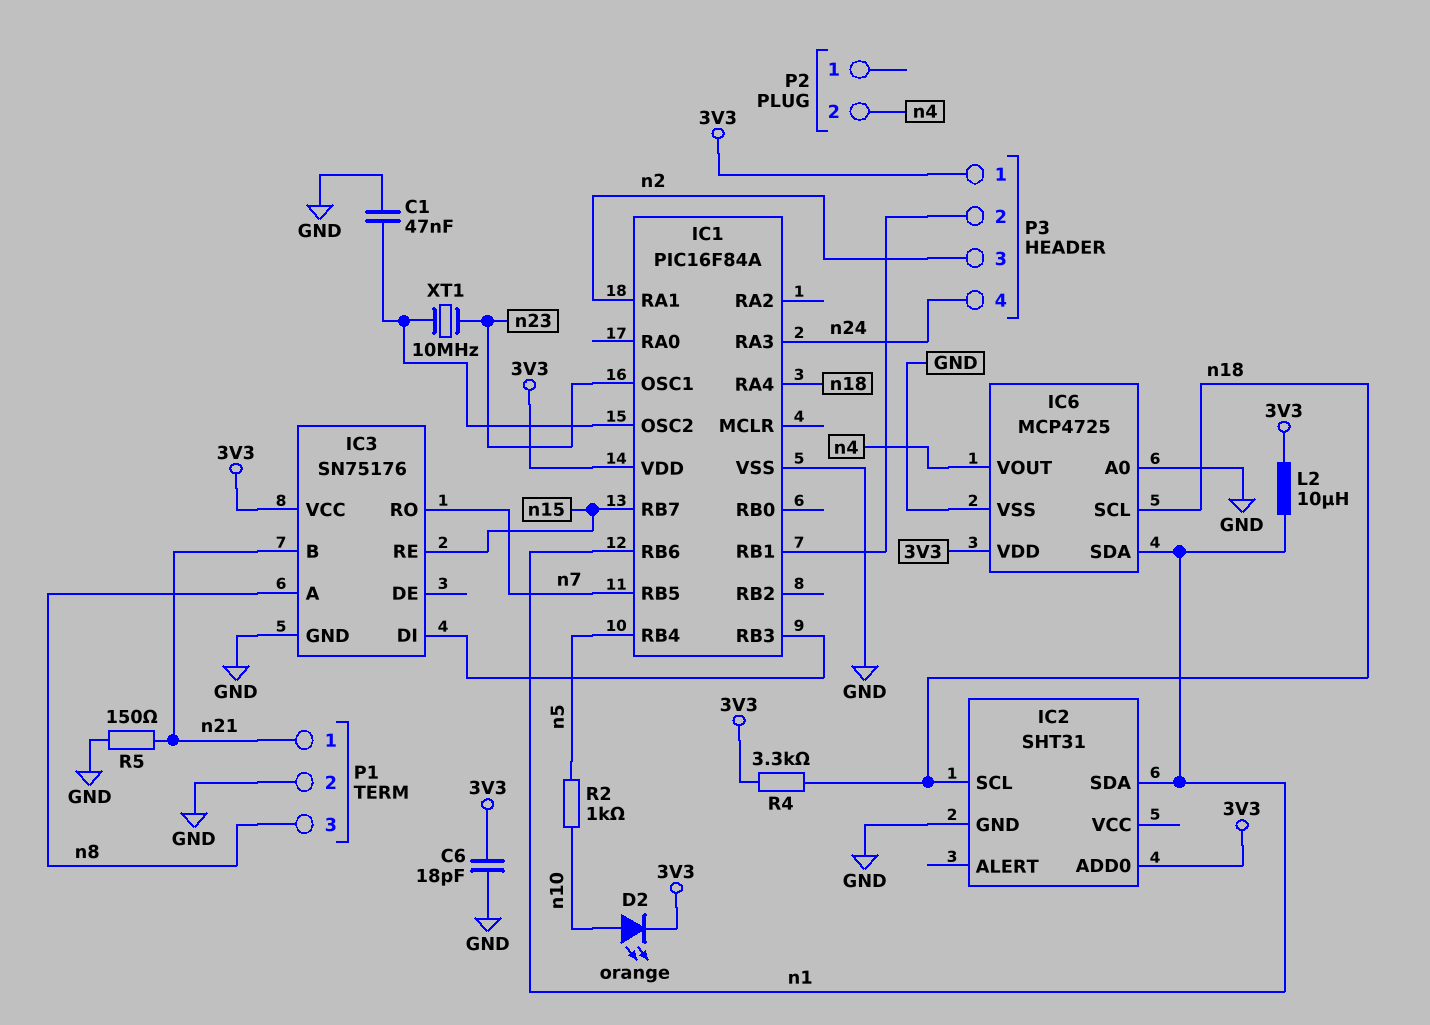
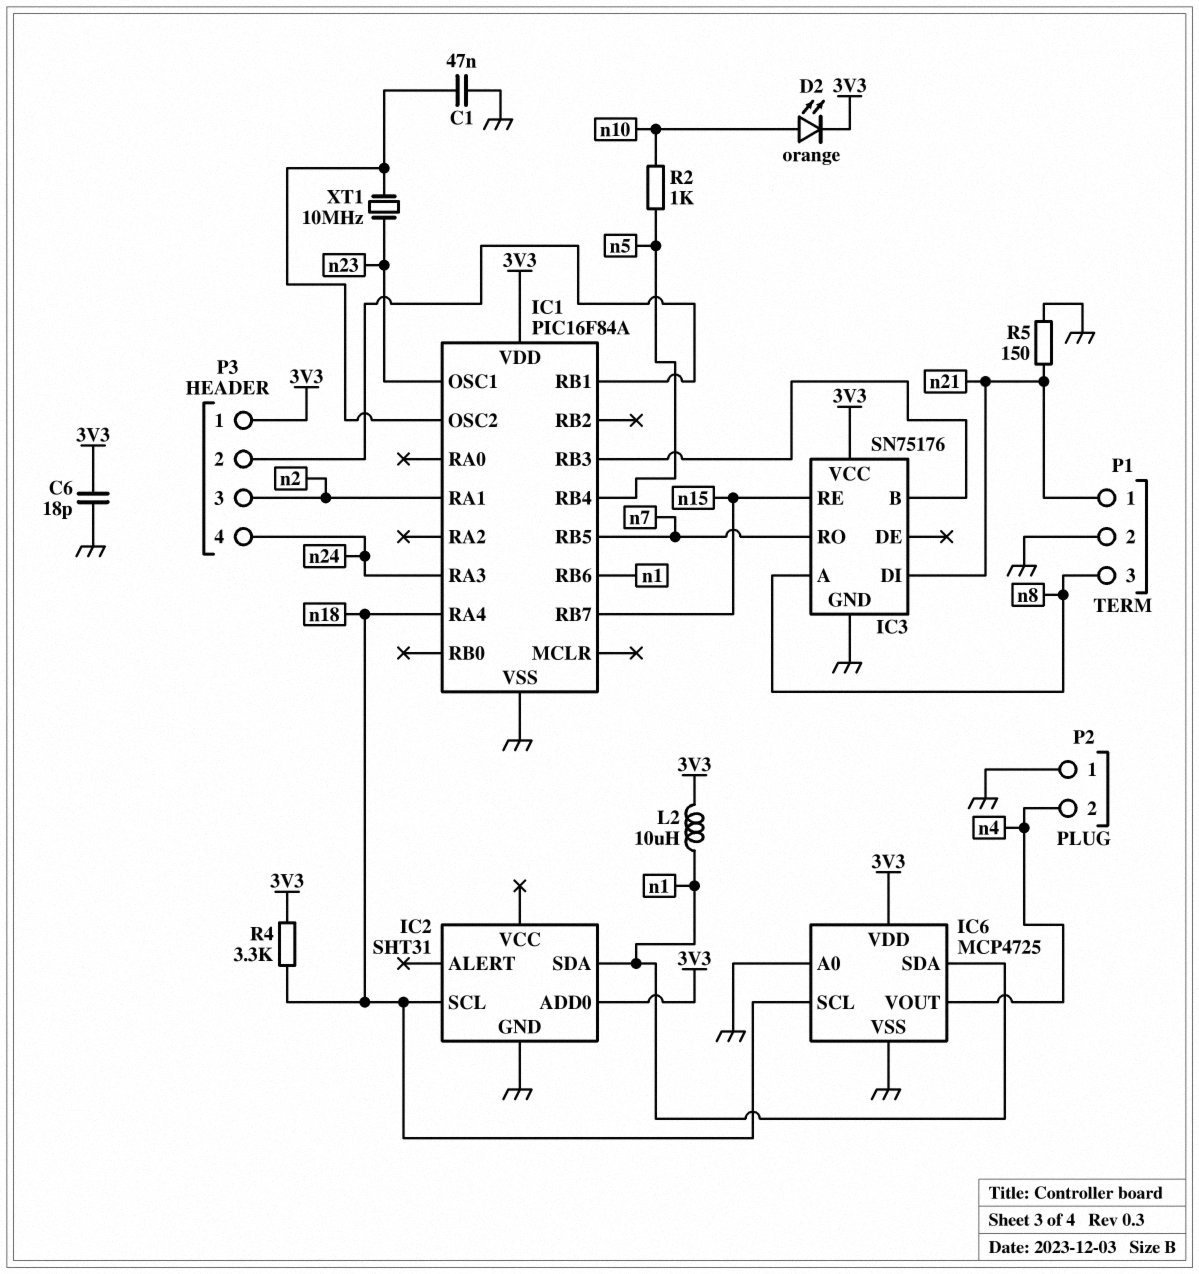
IC3 pin B: n21 -> IC1/RB3
IC3 pin DI: IC1/RB3 -> n21
P2 pin 1: none -> GND

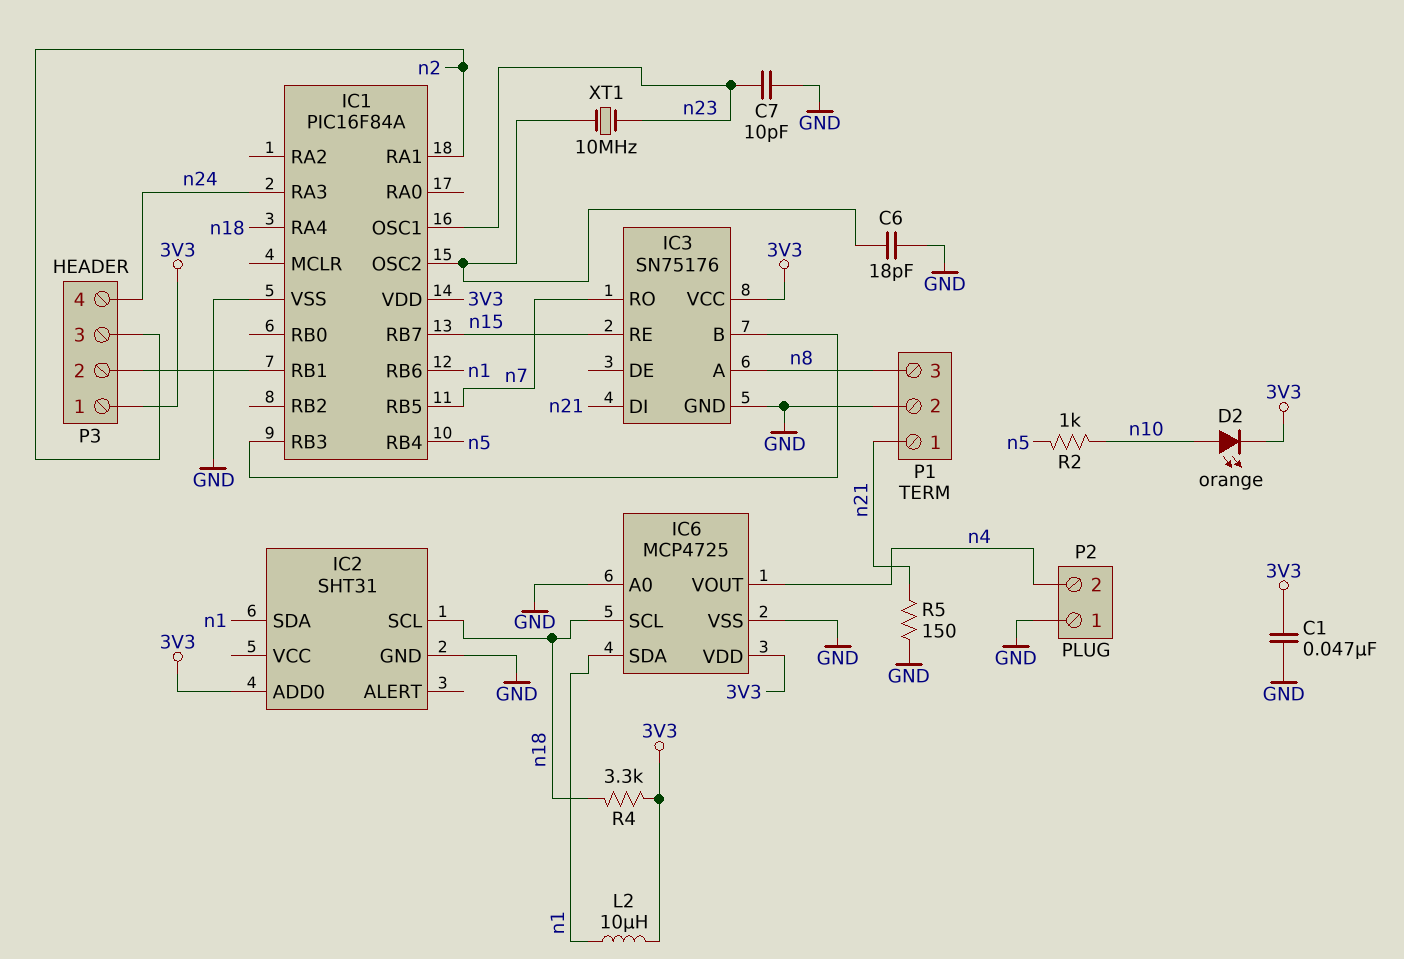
C1: 47nF (GND, IC1/OSC2) -> 47nF (3V3, GND)
C6: 18pF (3V3, GND) -> 18pF (GND, IC1/OSC2)
C7: none -> 10pF (GND, n23)

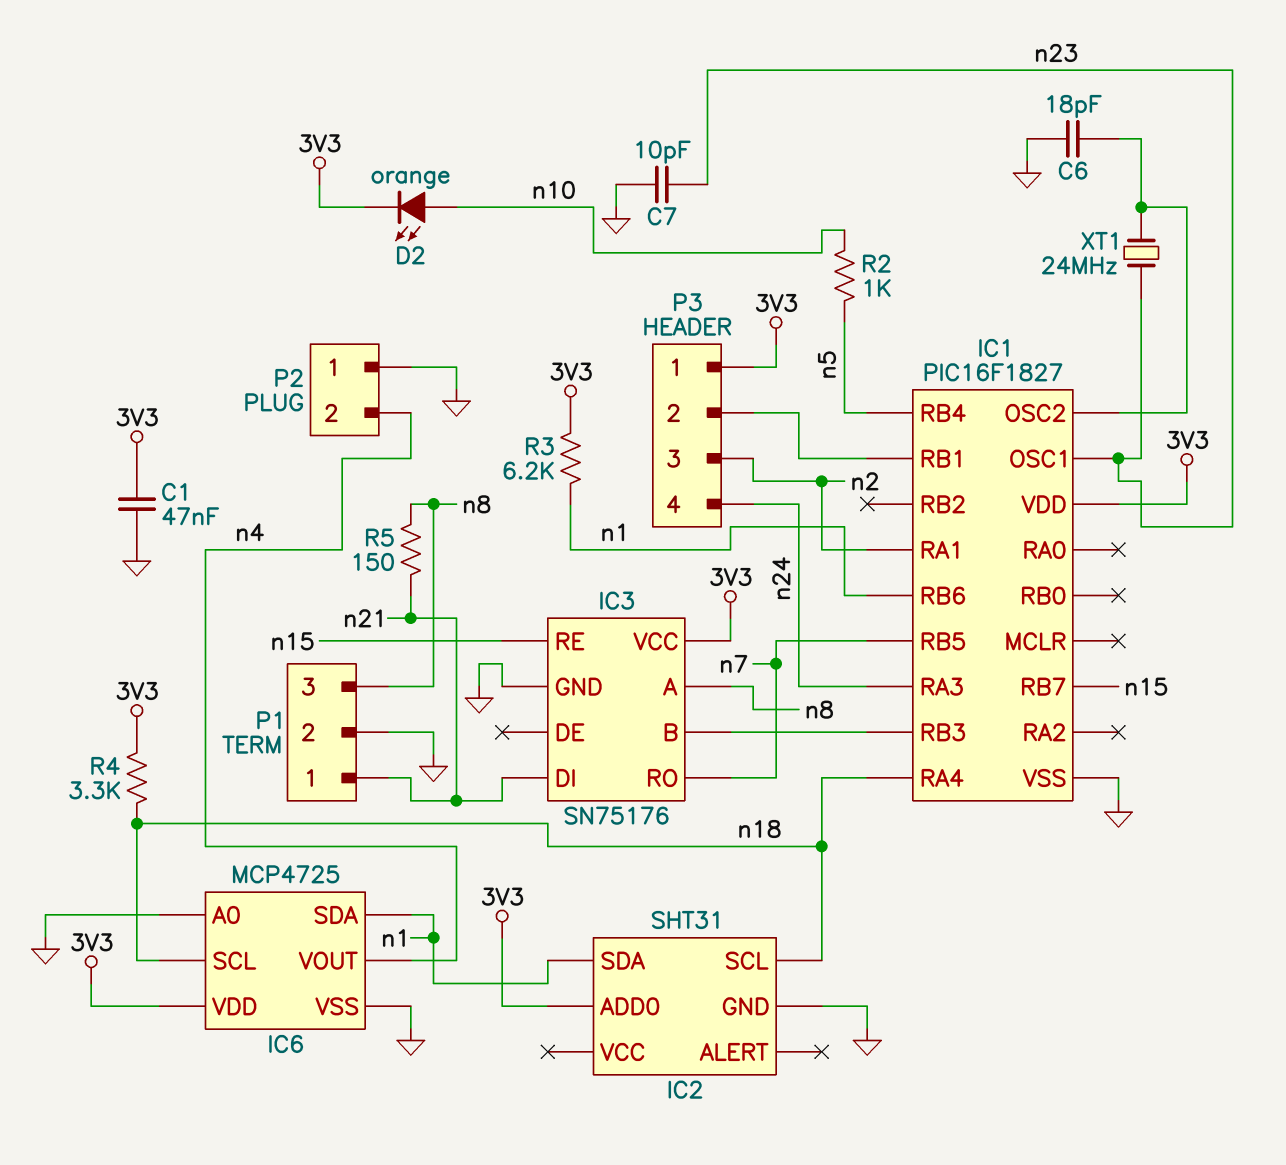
IC1: PIC16F84A -> PIC16F1827
L2: 10uH (3V3, n1) -> none
R3: none -> 6.2k (3V3, n1)
R5: 150 (GND, n21) -> 150 (n8, n21)
XT1: 10MHz (IC1/OSC2, n23) -> 24MHz (IC1/OSC2, n23)

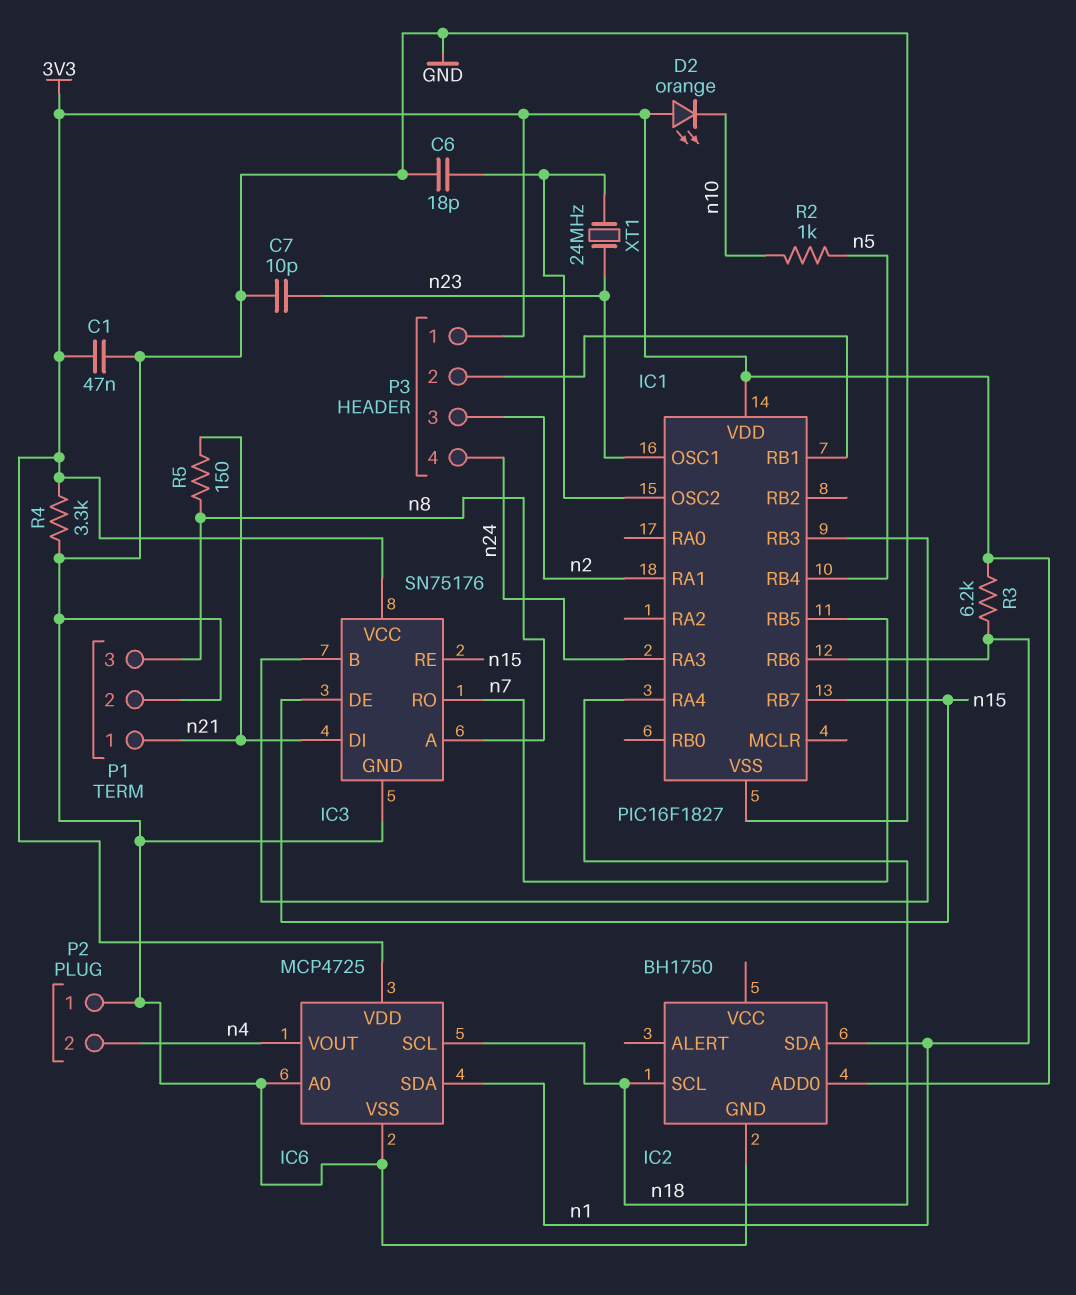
D2: LED orange (A n10, K 3V3) -> LED orange (A 3V3, K n10)
IC2: SHT31 -> BH1750
IC3 pin DE: none -> n15
R4: 3.3k (3V3, n18) -> 3.3k (3V3, GND)

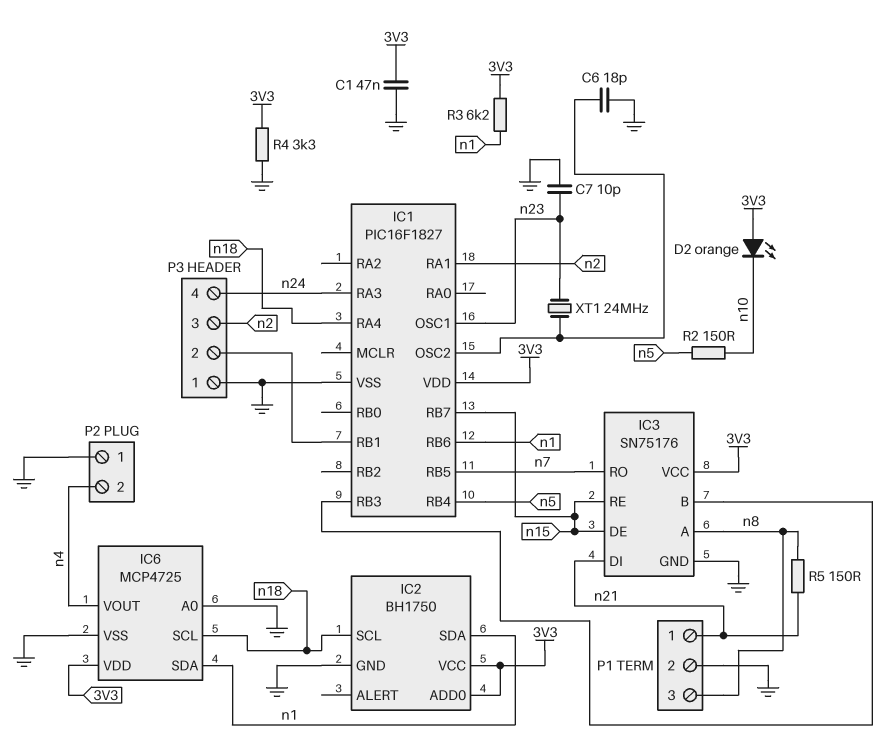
IC2 pin VCC: none -> 3V3
P3 pin 1: 3V3 -> GND
R2: 1k (n5, n10) -> 150 (n5, n10)

